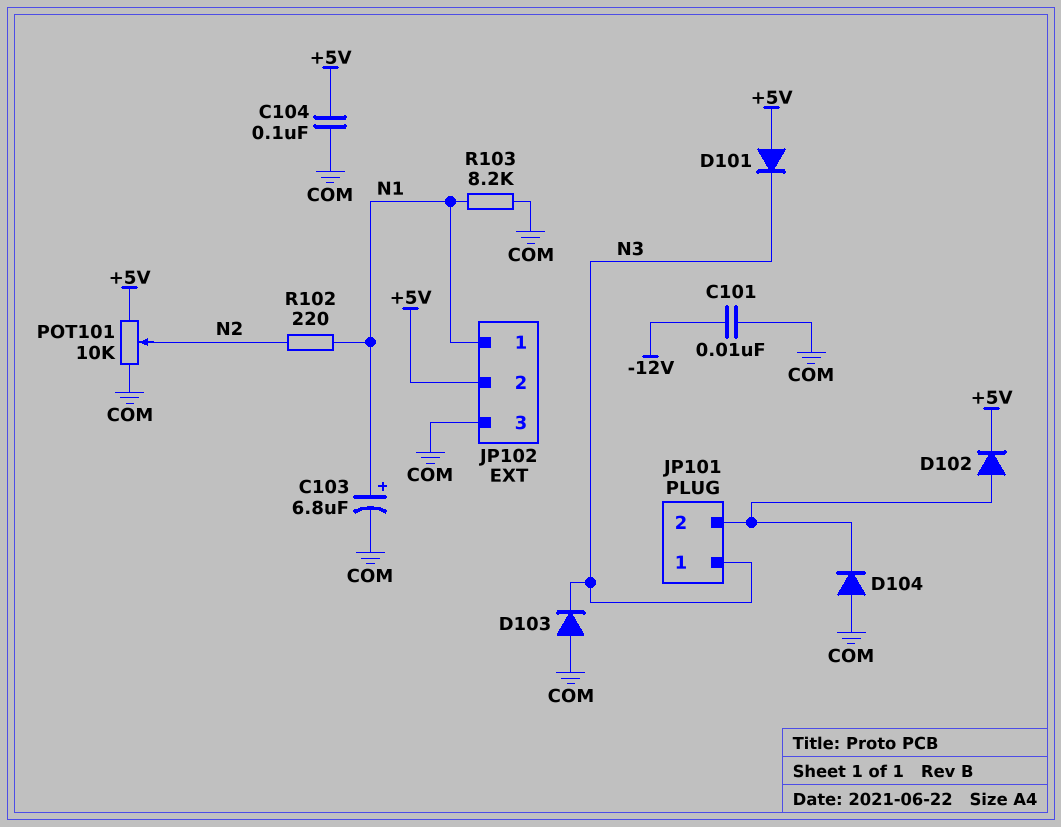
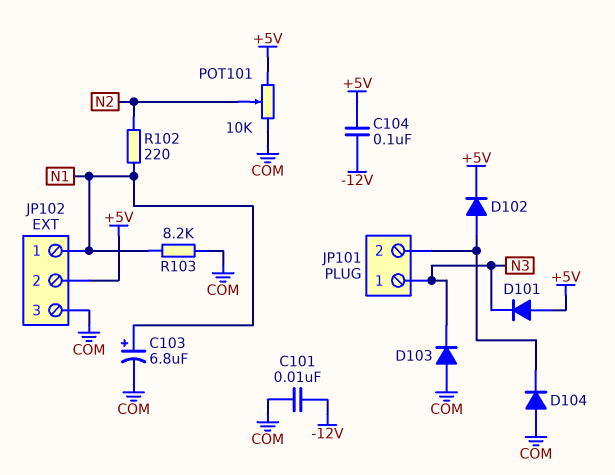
C104: 100nF (+5V, COM) -> 100nF (+5V, -12V)

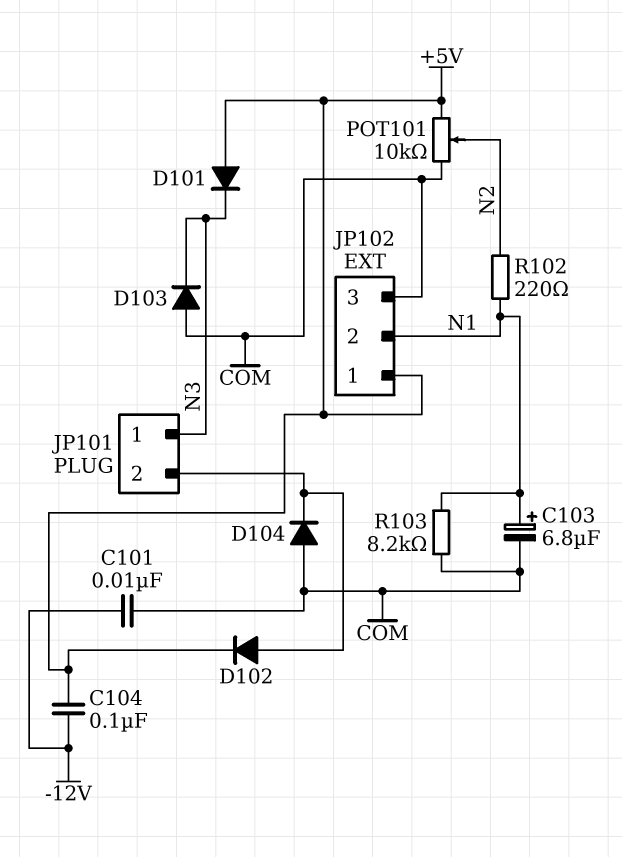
JP102 pin 1: N1 -> +5V
JP102 pin 2: +5V -> N1

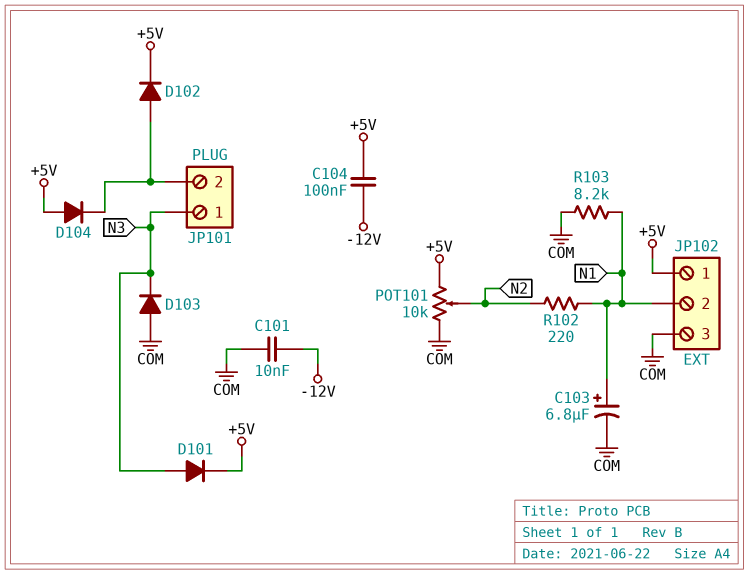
D101: diode (A +5V, K N3) -> diode (A N3, K +5V)
D104: diode (A COM, K JP101/2) -> diode (A +5V, K JP101/2)

